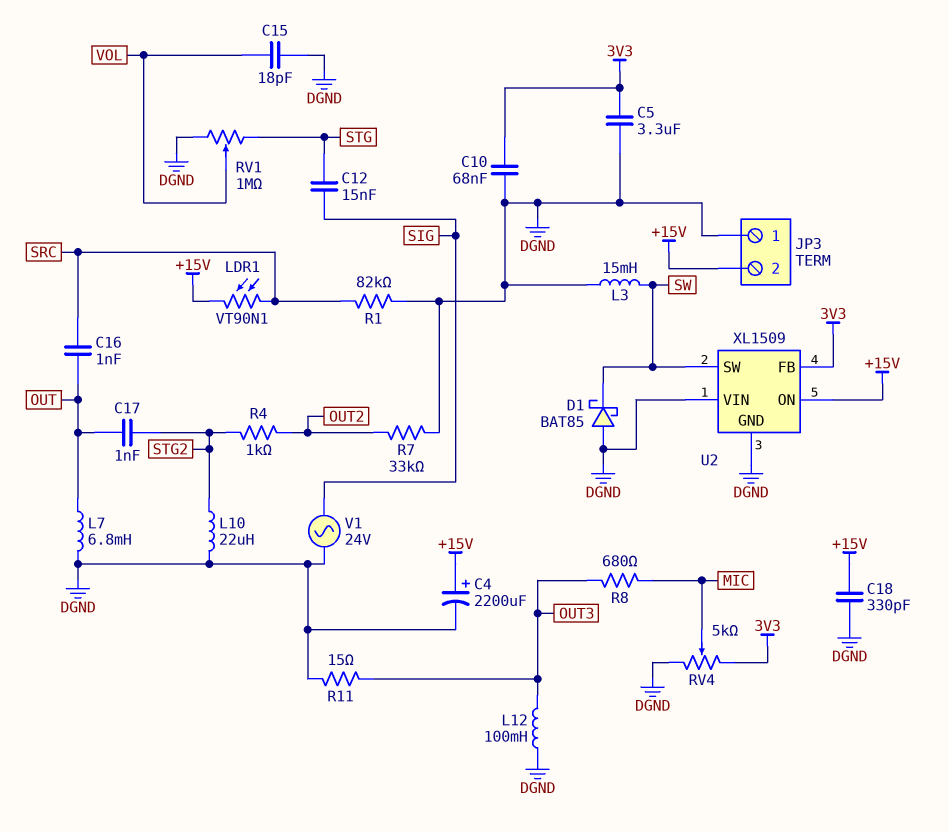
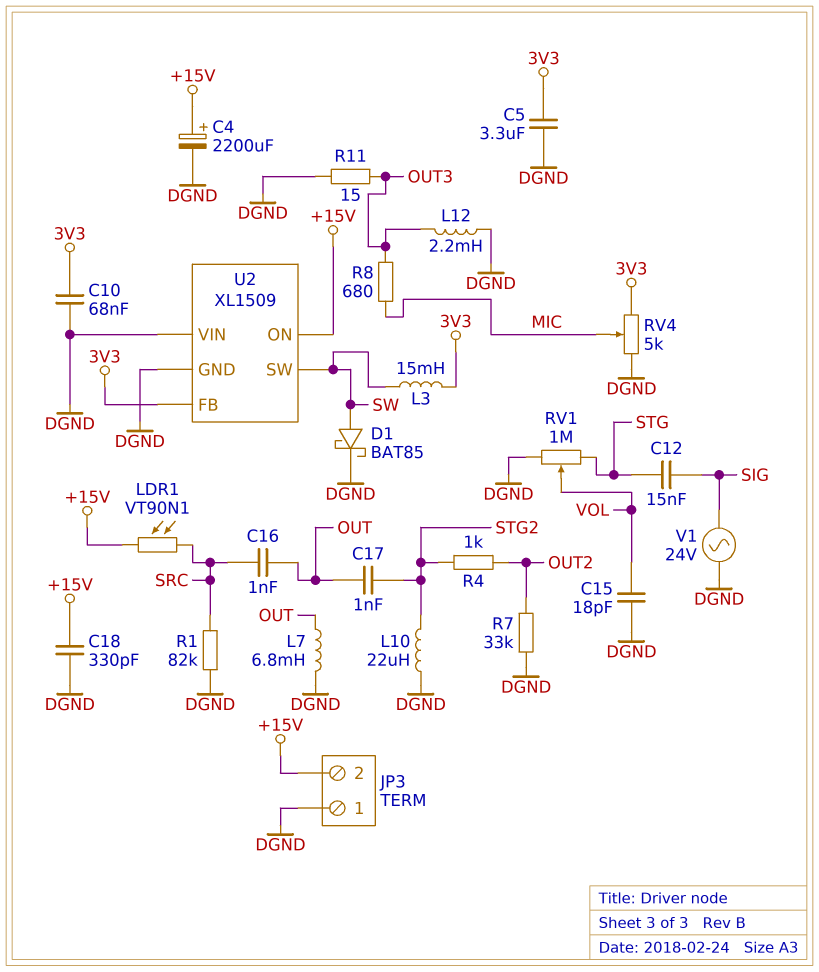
D1: schottky BAT85 (A DGND, K SW) -> schottky BAT85 (A SW, K DGND)
L3: 15mH (DGND, SW) -> 15mH (3V3, SW)
L12: 100mH (DGND, OUT3) -> 2.2mH (DGND, OUT3)

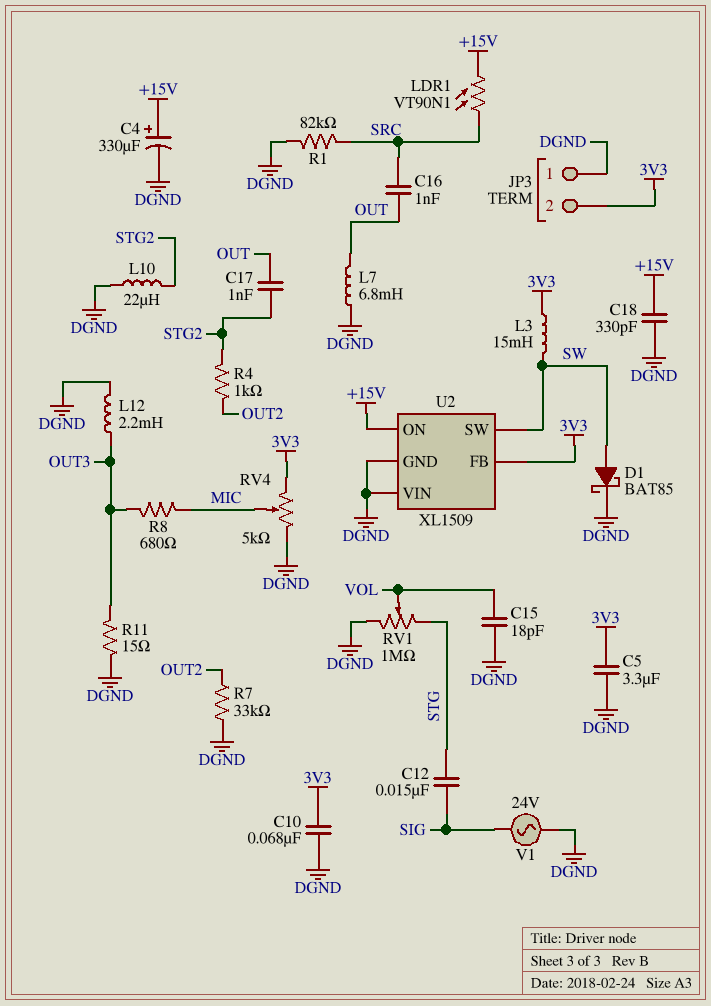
C4: 2200uF (plus +15V, minus DGND) -> 330uF (plus +15V, minus DGND)
JP3 pin 2: +15V -> 3V3

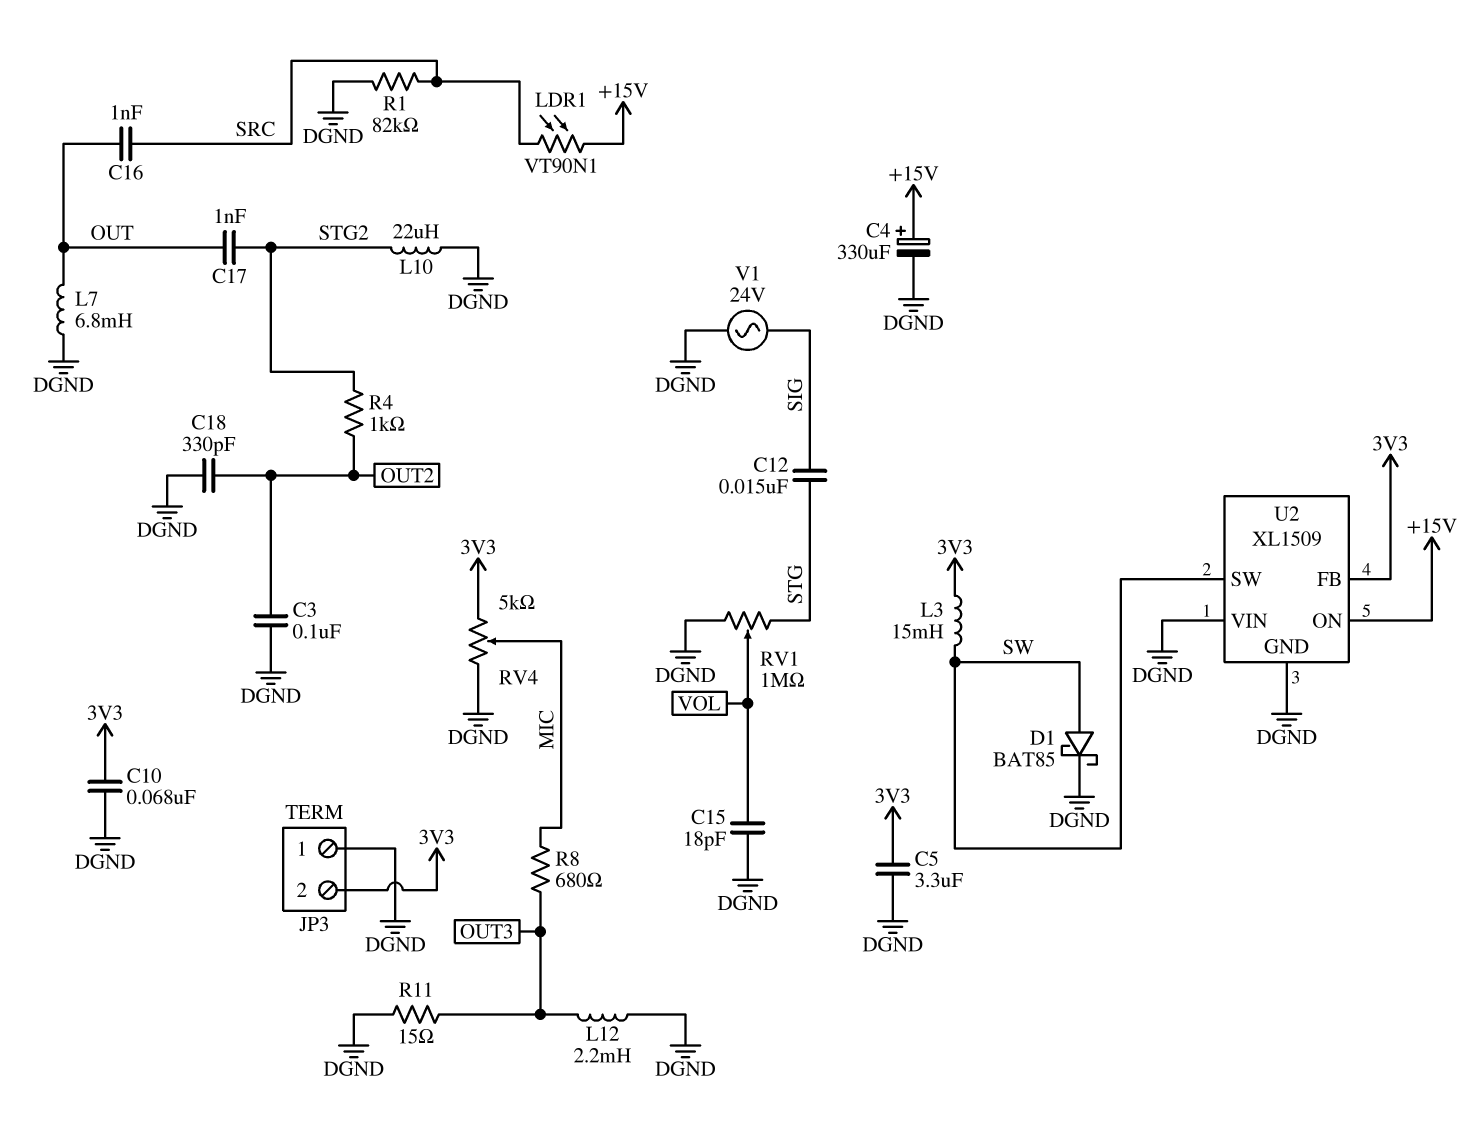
C3: none -> 100nF (DGND, OUT2)
C18: 330pF (+15V, DGND) -> 330pF (DGND, OUT2)
R7: 33k (DGND, OUT2) -> none

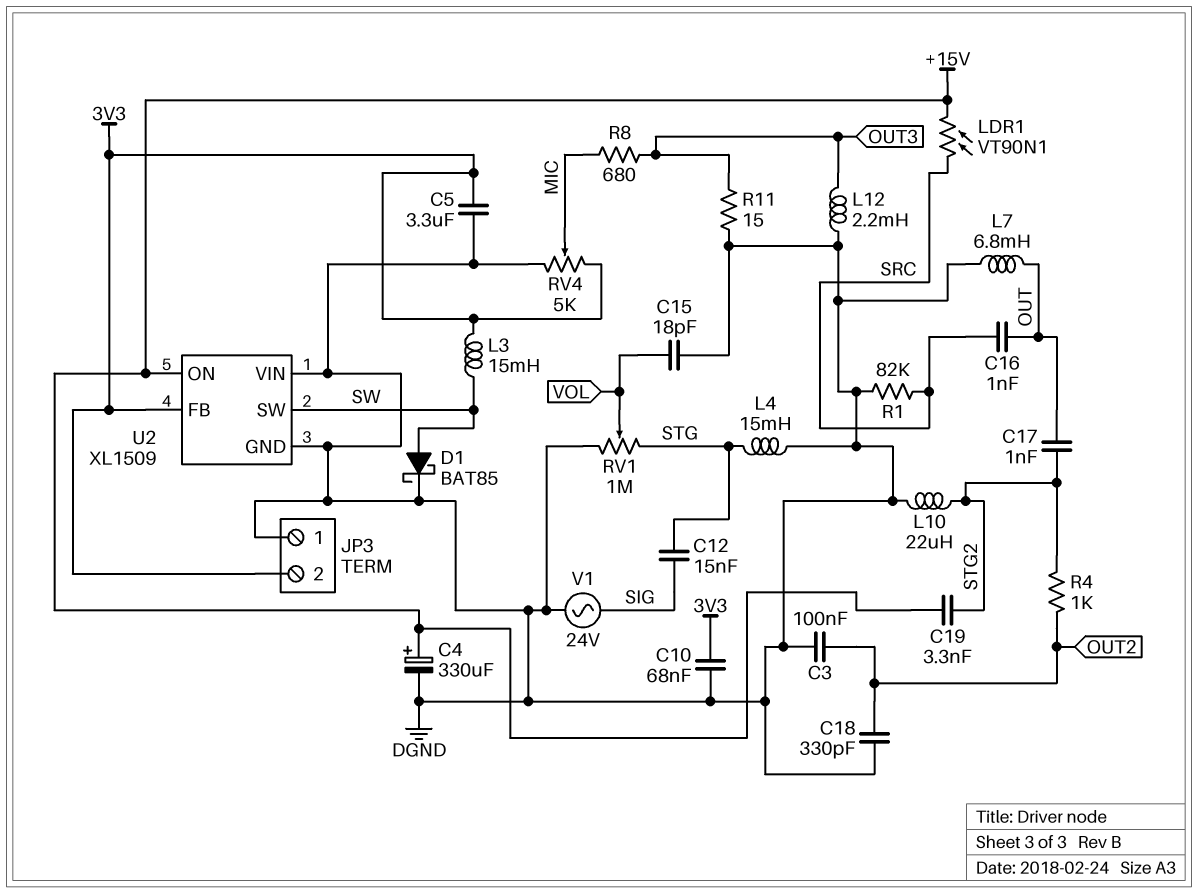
C19: none -> 3.3nF (+15V, STG2)
L4: none -> 15mH (DGND, STG)

